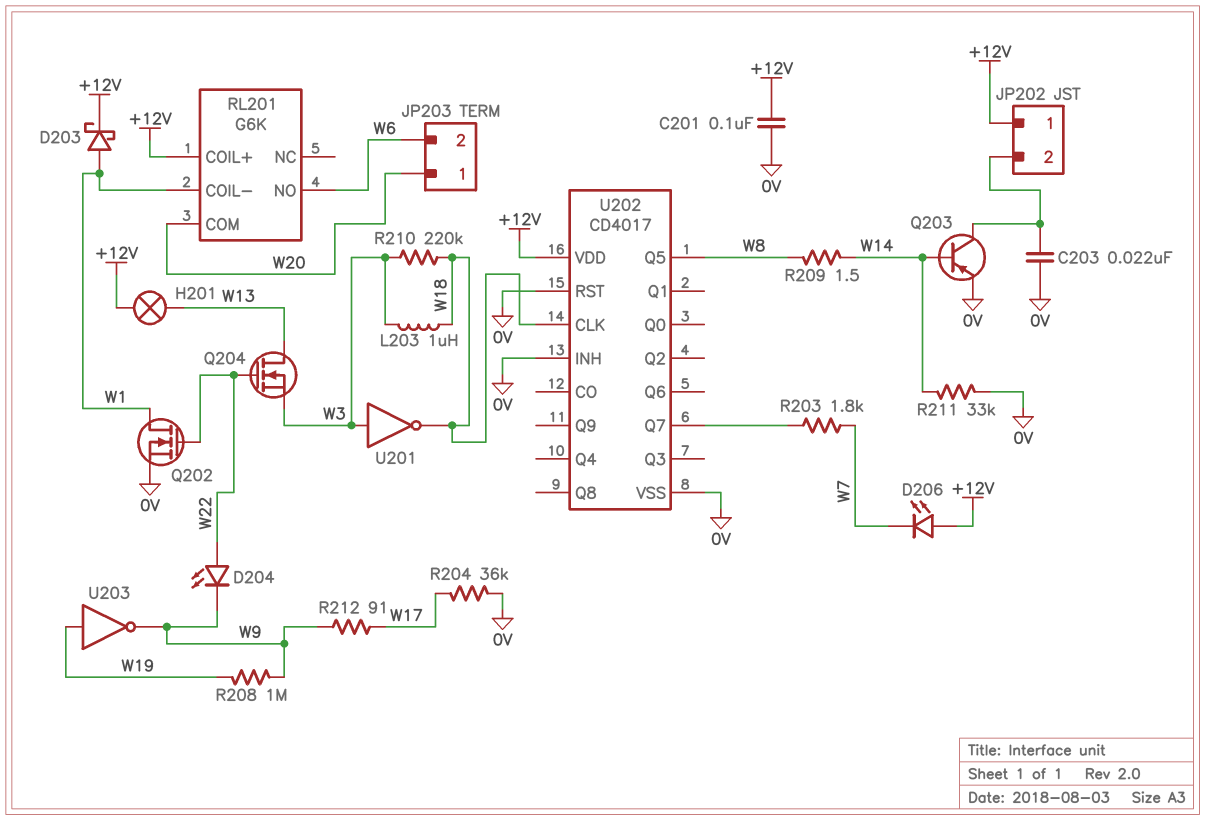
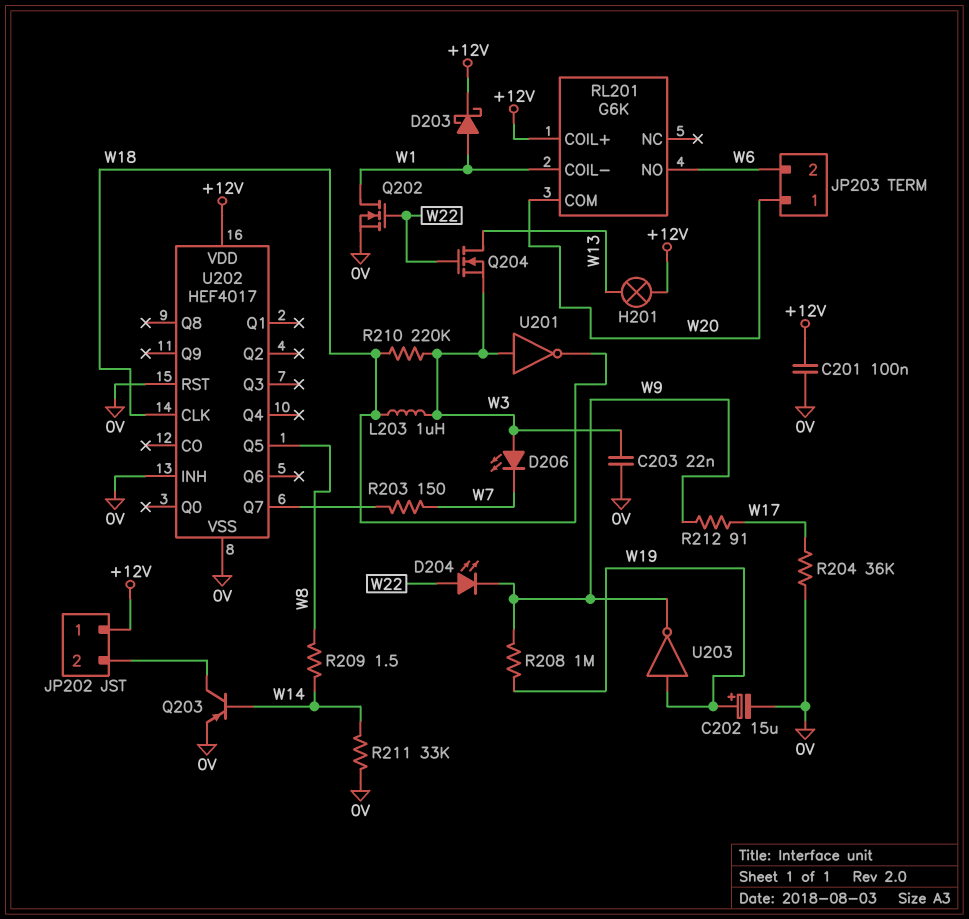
C202: none -> 15uF (plus W19, minus 0V)
C203: 22nF (0V, JP202/2) -> 22nF (0V, W3)
D206: LED (A +12V, K W7) -> LED (A W3, K W7)
R203: 1.8k (U202/Q7, W7) -> 150 (U202/Q7, W7)
U202: CD4017 -> HEF4017

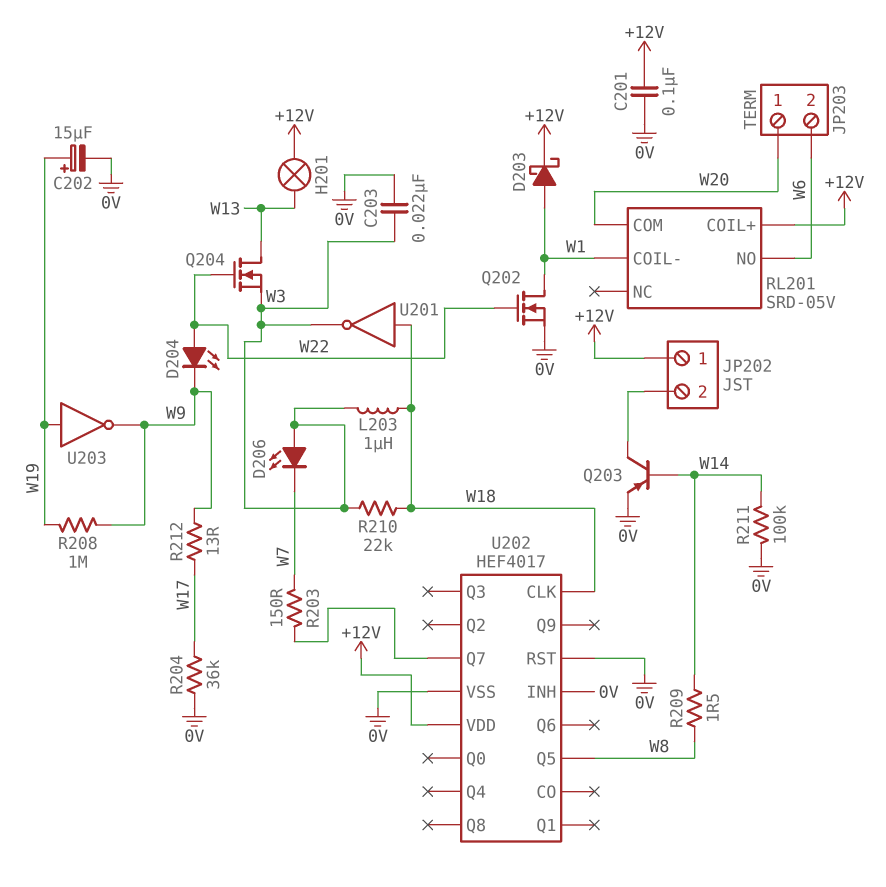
R210: 220k (W3, W18) -> 22k (W3, W18)
R211: 33k (0V, W14) -> 100k (0V, W14)
R212: 91 (W9, W17) -> 13 (W9, W17)
RL201: G6K -> SRD-05V
U201: NOT (in W3, out W18) -> NOT (in W18, out W3)

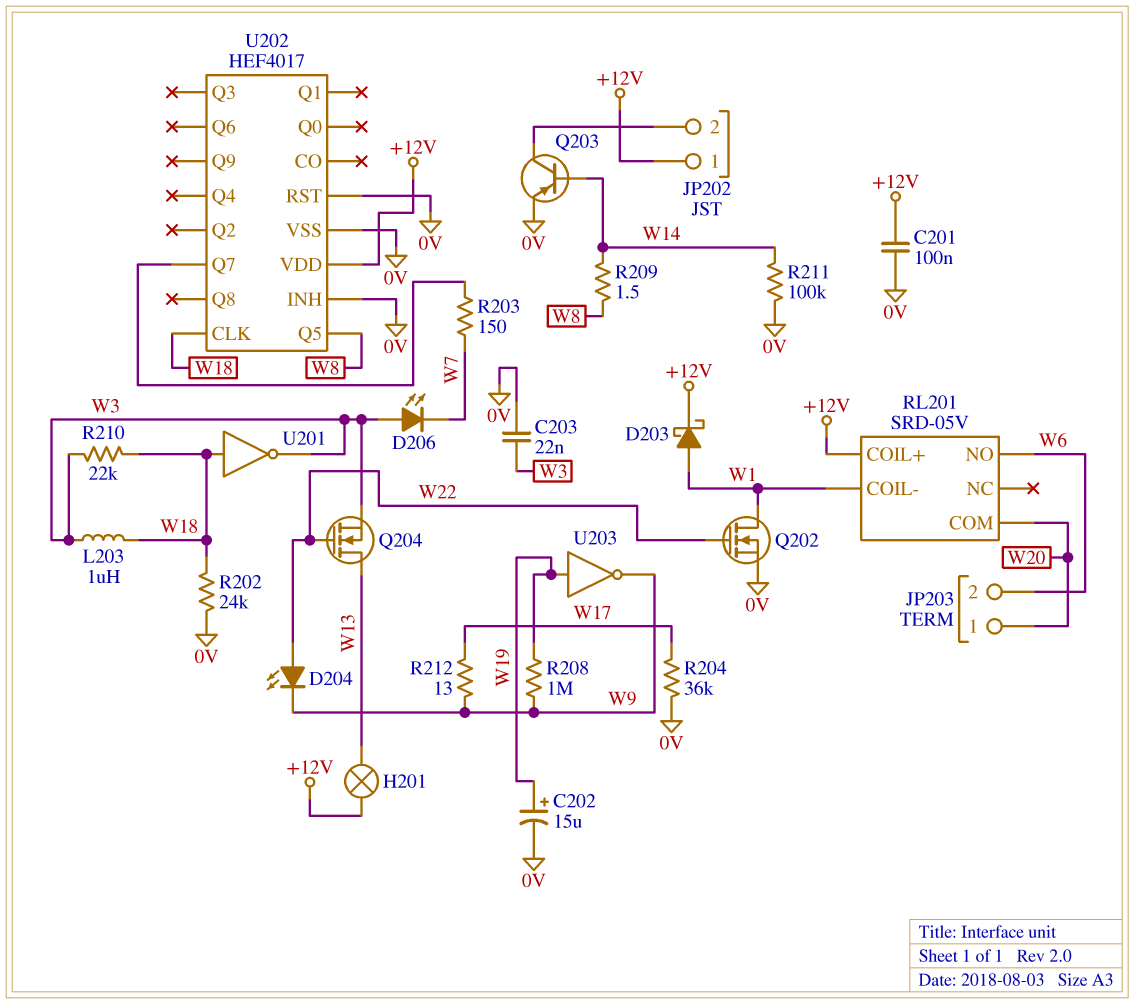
R202: none -> 24k (0V, W18)

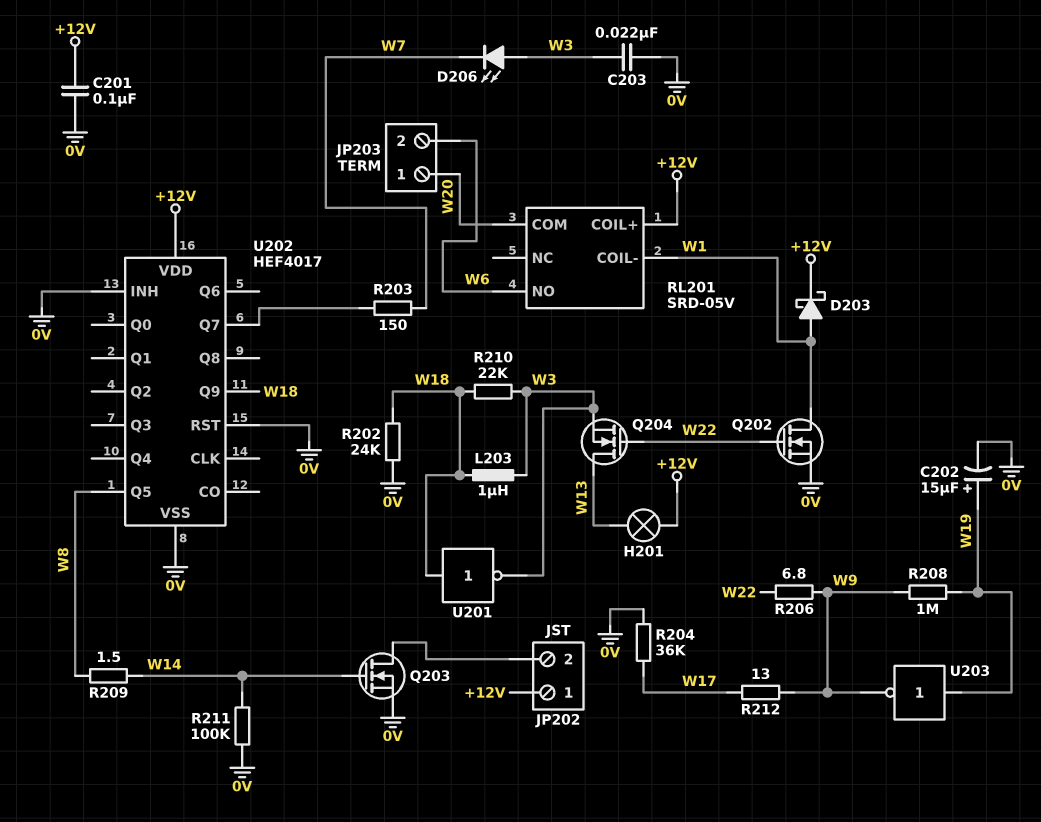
D204: LED (A W22, K W9) -> none
Q203: PNP (B W14, C JP202/2, E 0V) -> NMOS (G W14, D JP202/2, S 0V)
R206: none -> 6.8 (W9, W22)
U202 pin CLK: W18 -> none
U202 pin Q9: none -> W18

